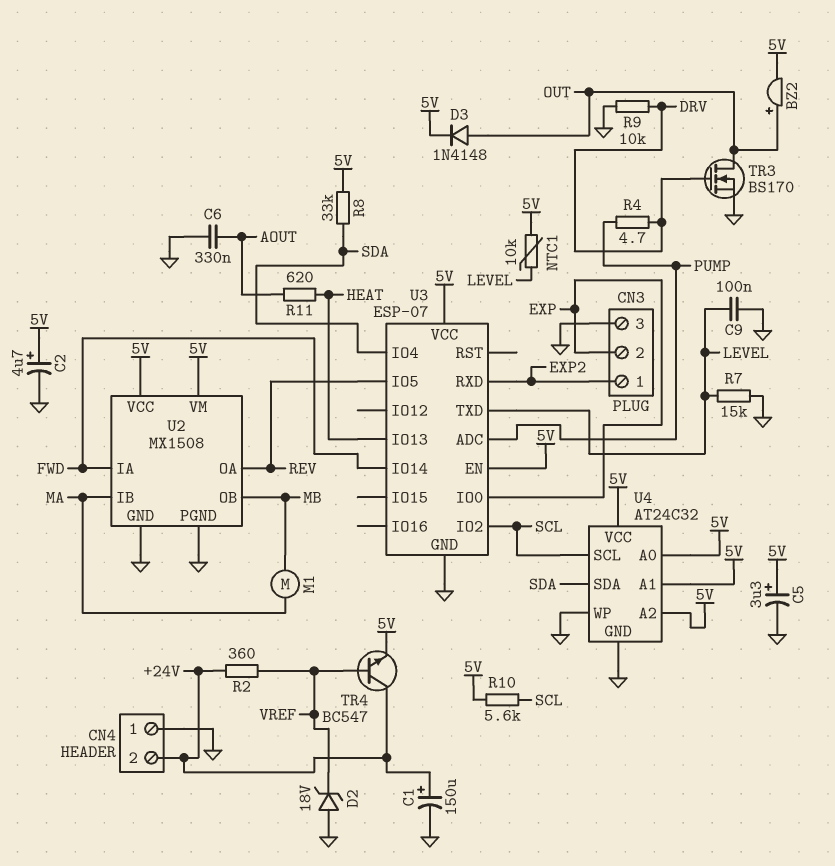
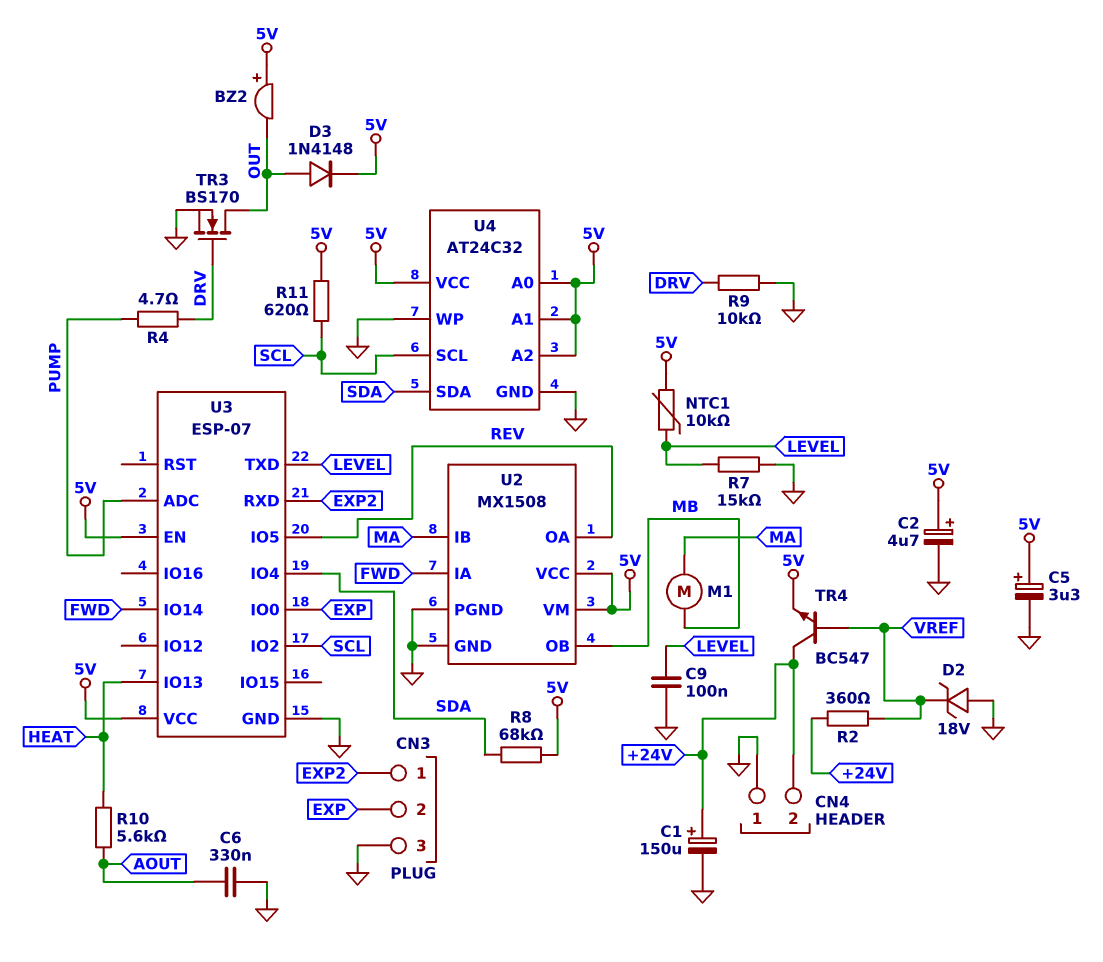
BZ2: buzzer (plus OUT, minus 5V) -> buzzer (plus 5V, minus OUT)
R8: 33k (5V, SDA) -> 68k (5V, SDA)
R10: 5.6k (5V, SCL) -> 5.6k (AOUT, HEAT)
R11: 620 (AOUT, HEAT) -> 620 (5V, SCL)

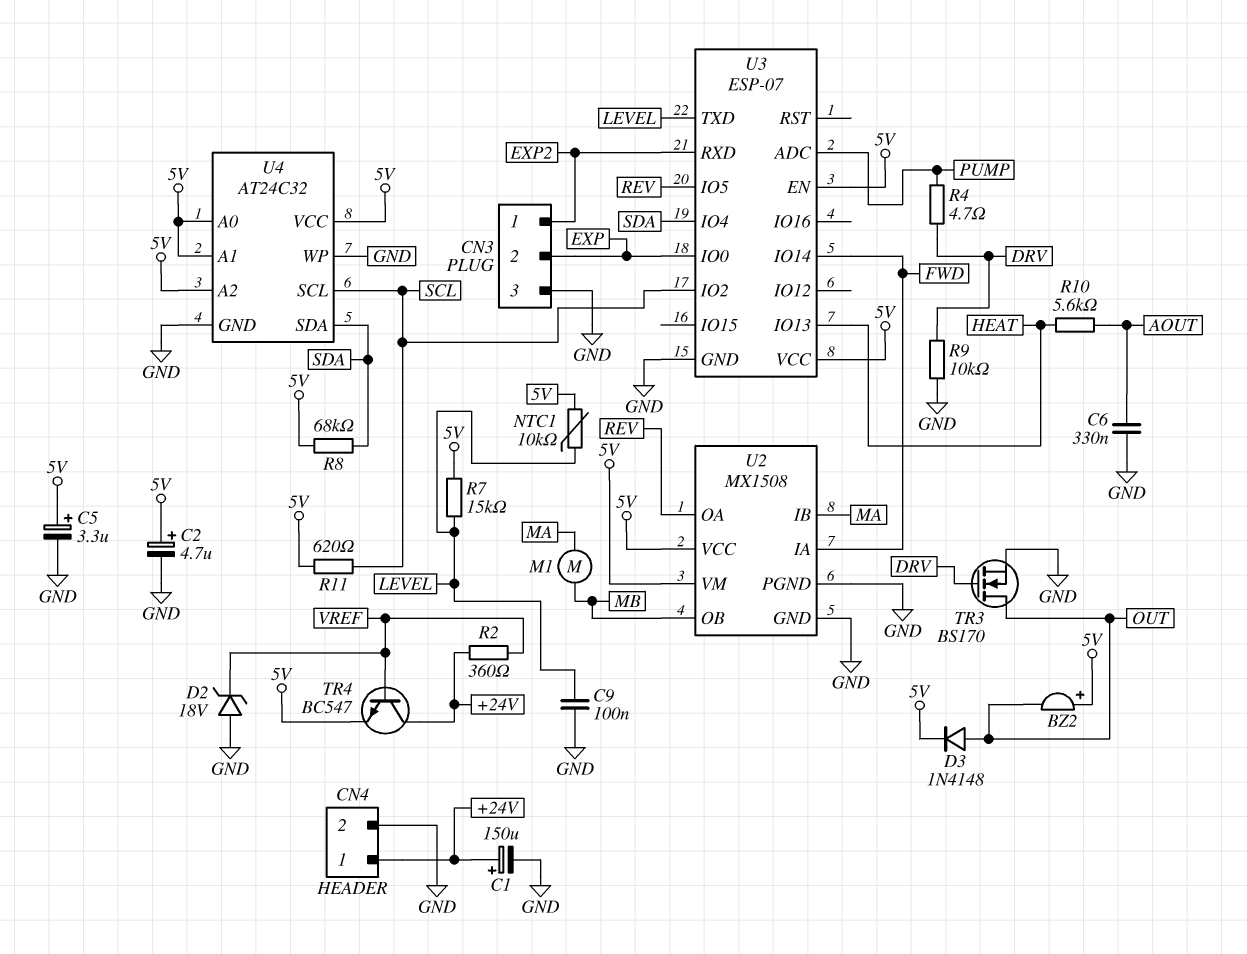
CN4 pin 1: GND -> +24V
CN4 pin 2: +24V -> GND
R7: 15k (GND, LEVEL) -> 15k (5V, LEVEL)

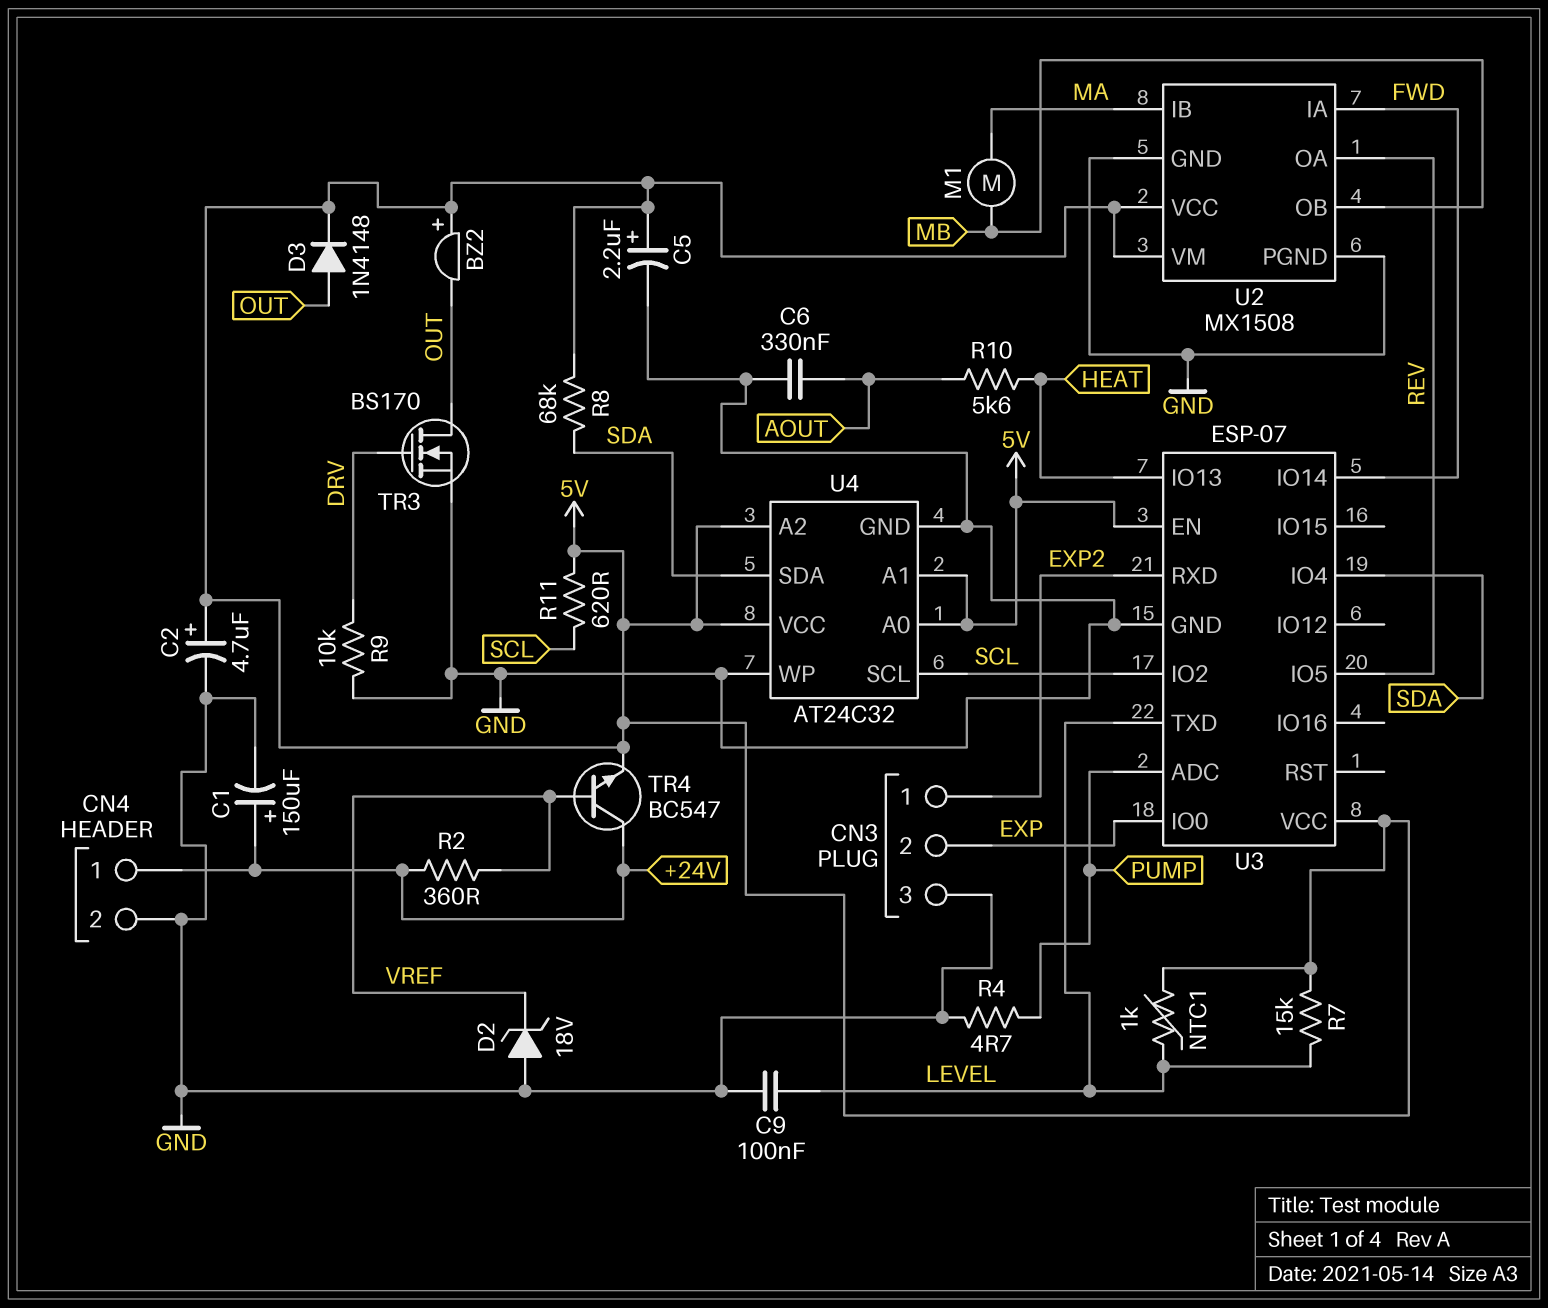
C5: 3.3uF (plus 5V, minus GND) -> 2.2uF (plus 5V, minus GND)
NTC1: 10k (5V, LEVEL) -> 1k (5V, LEVEL)
R4: 4.7 (DRV, PUMP) -> 4.7 (GND, PUMP)

